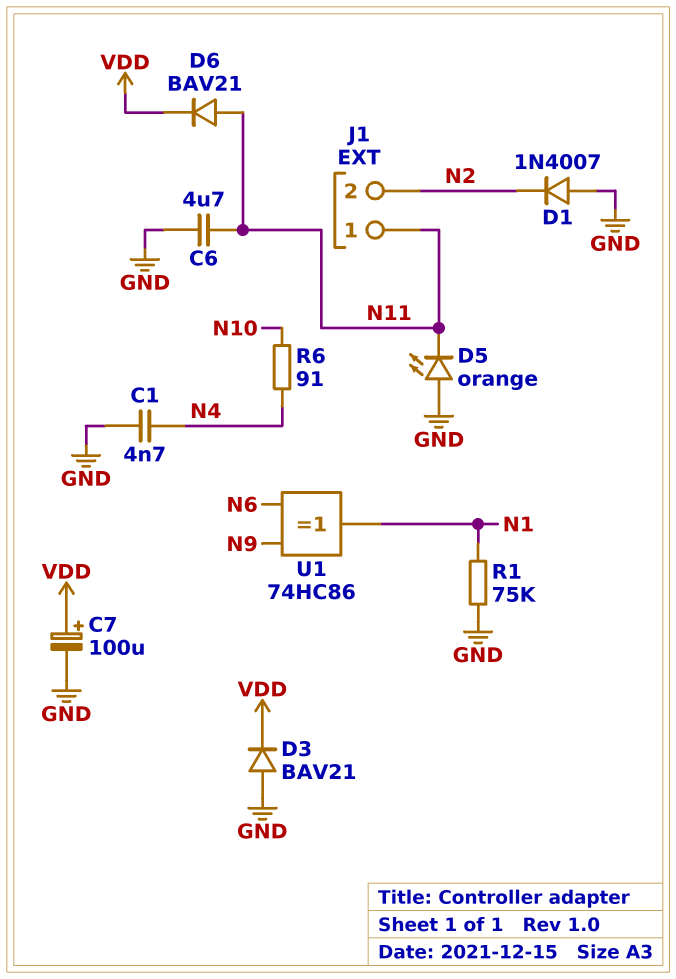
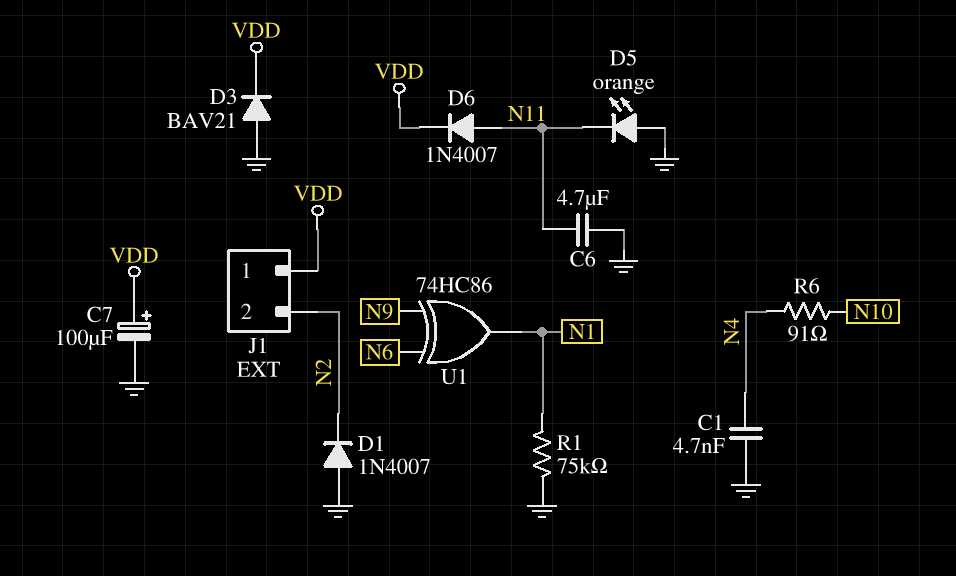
D6: diode BAV21 (A N11, K VDD) -> diode 1N4007 (A N11, K VDD)
J1 pin 1: N11 -> VDD

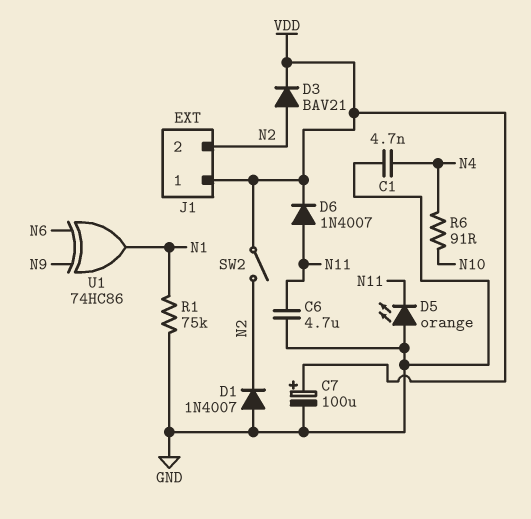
D3: diode BAV21 (A GND, K VDD) -> diode BAV21 (A N2, K VDD)
SW2: none -> switch (N2, VDD)

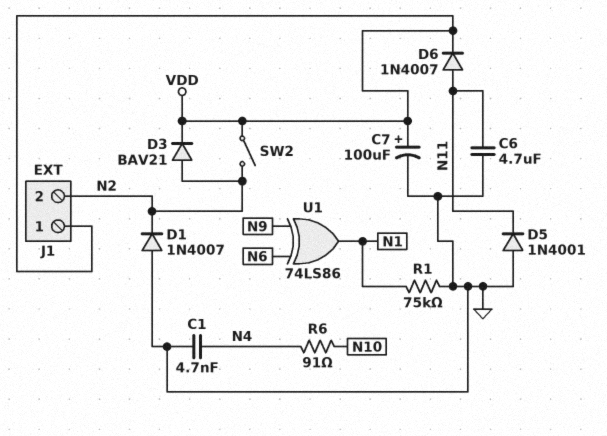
D5: LED orange (A GND, K N11) -> diode 1N4001 (A GND, K N11)
U1: XOR 74HC86 (in N6, in N9, out N1) -> XOR 74LS86 (in N6, in N9, out N1)

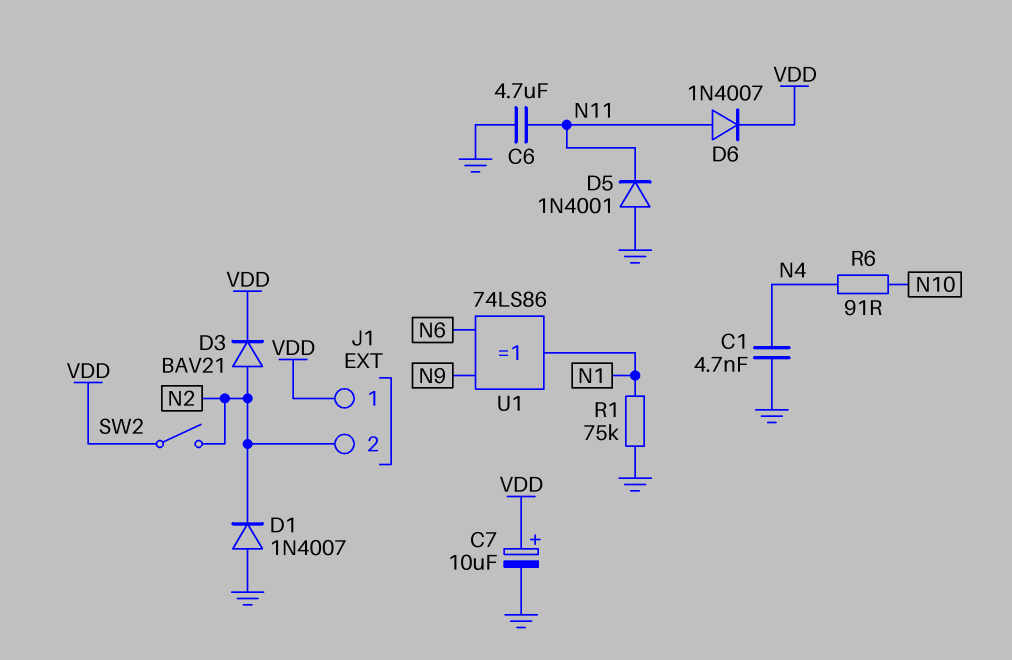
C7: 100uF (plus VDD, minus GND) -> 10uF (plus VDD, minus GND)

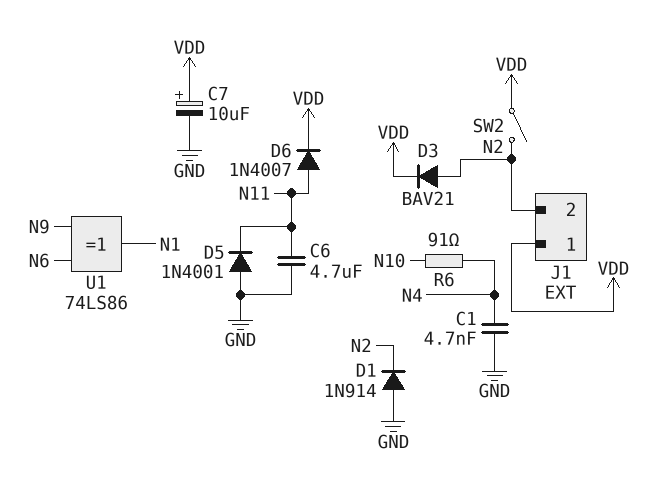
D1: diode 1N4007 (A GND, K N2) -> diode 1N914 (A GND, K N2)
R1: 75k (GND, N1) -> none

